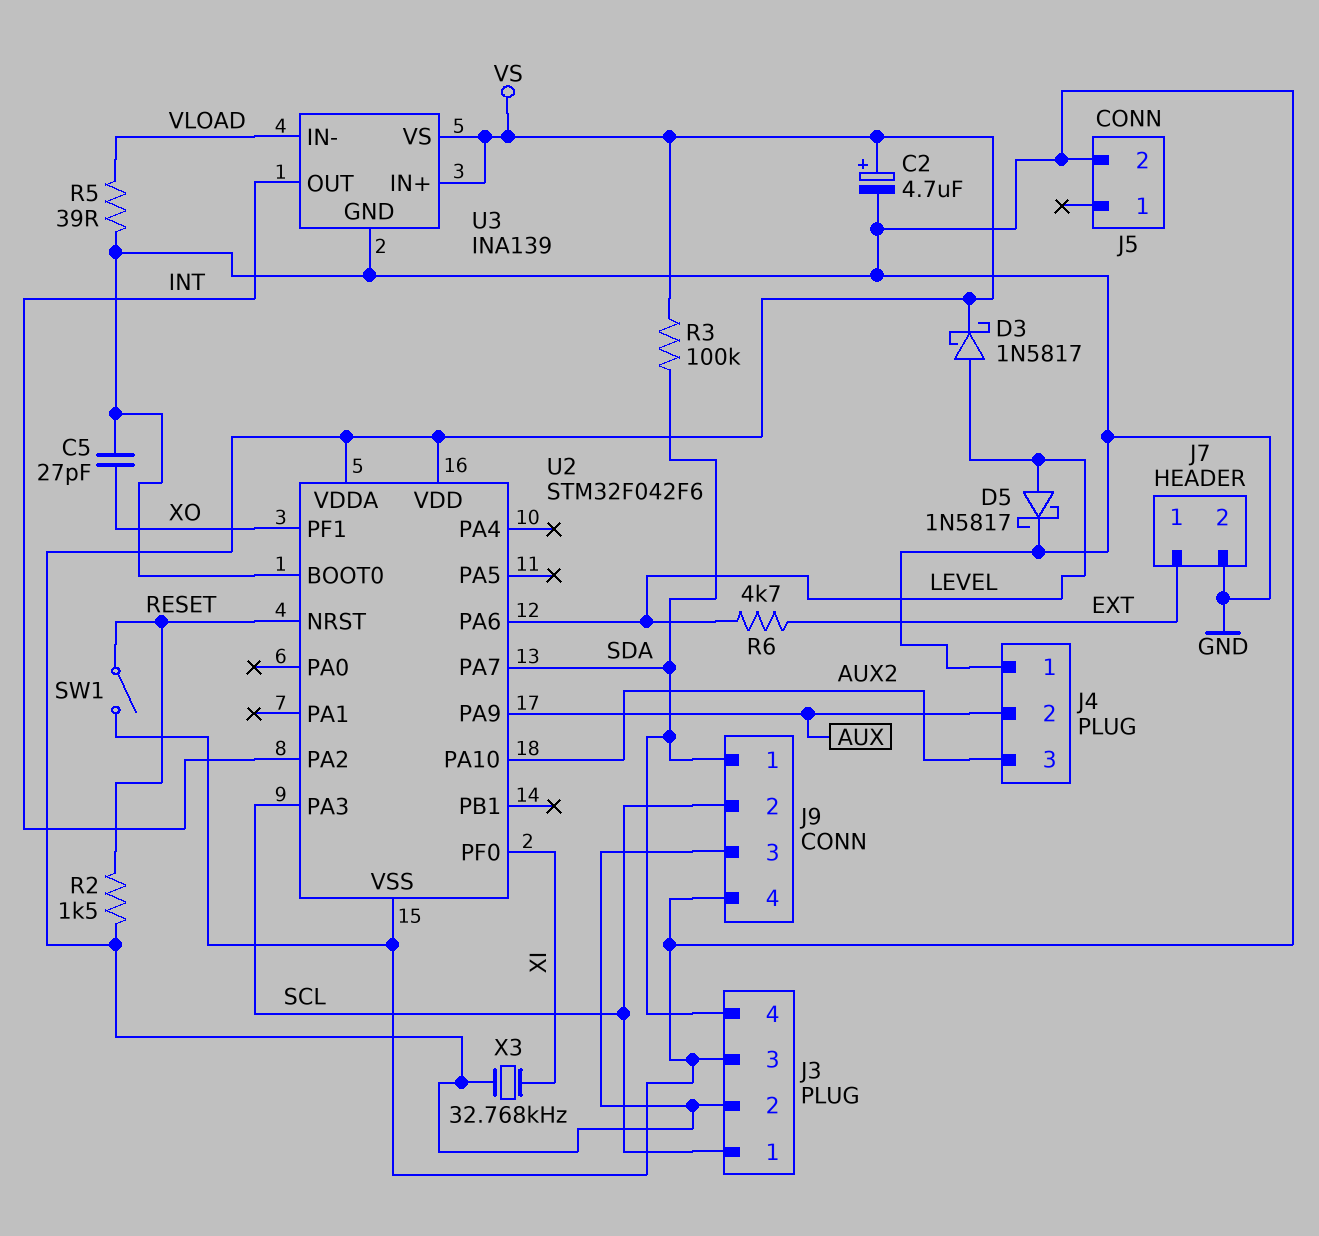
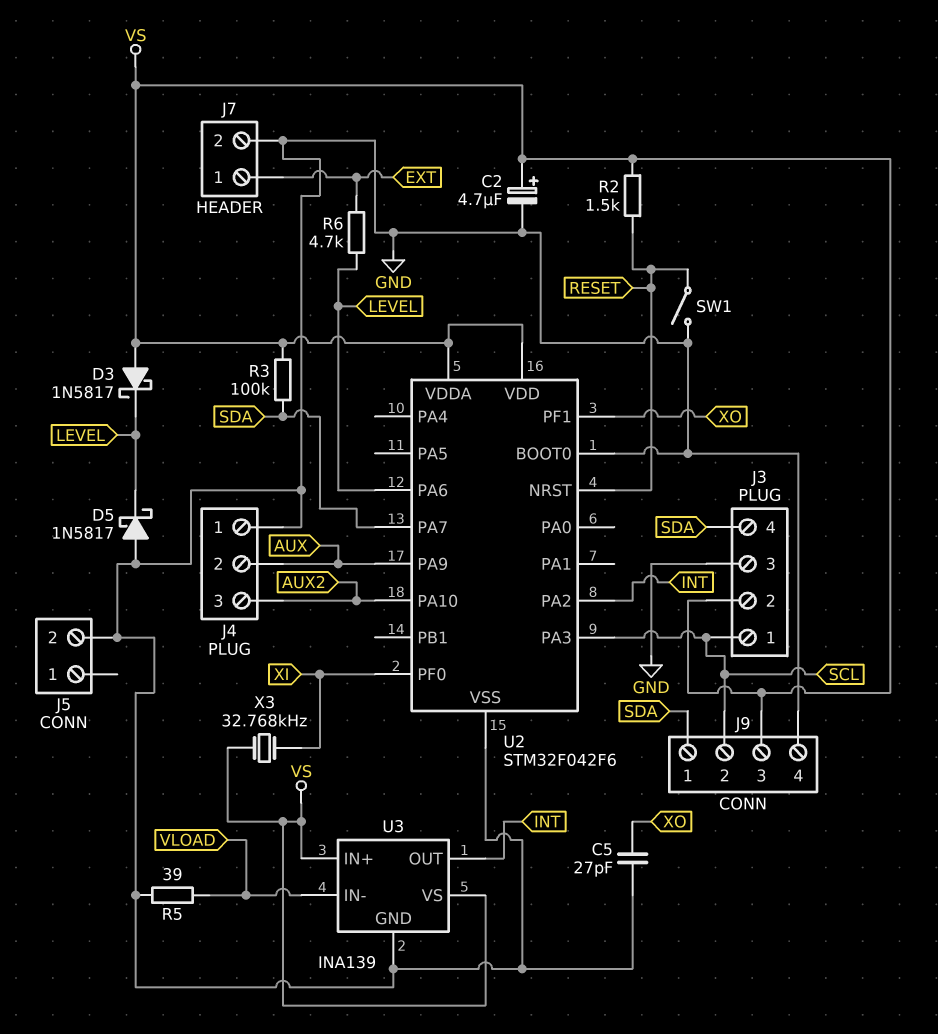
D3: schottky 1N5817 (A LEVEL, K VS) -> schottky 1N5817 (A VS, K LEVEL)
D5: schottky 1N5817 (A LEVEL, K GND) -> schottky 1N5817 (A GND, K LEVEL)

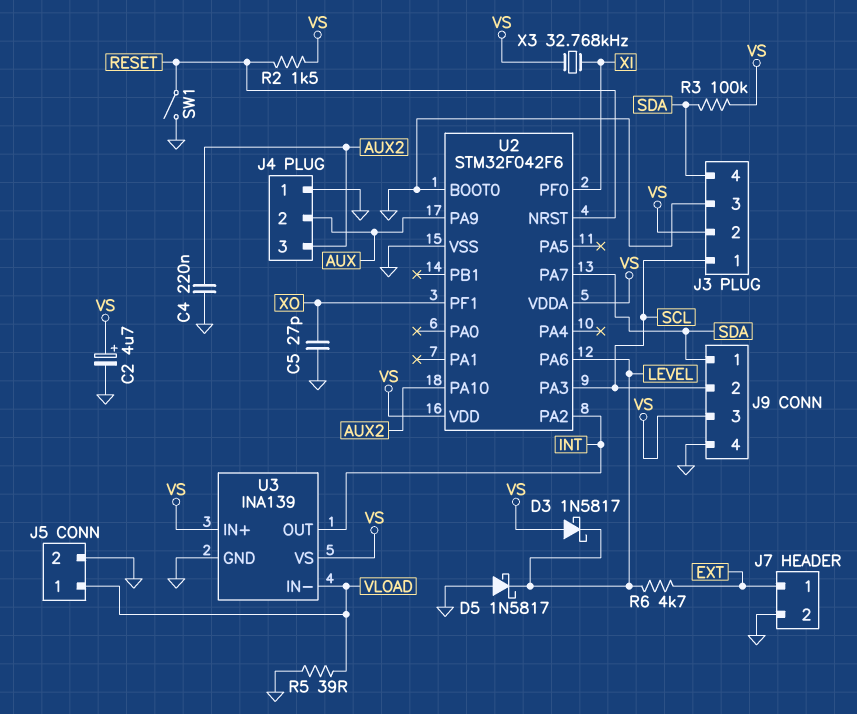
C4: none -> 220nF (AUX2, GND)
J5 pin 1: none -> VLOAD

